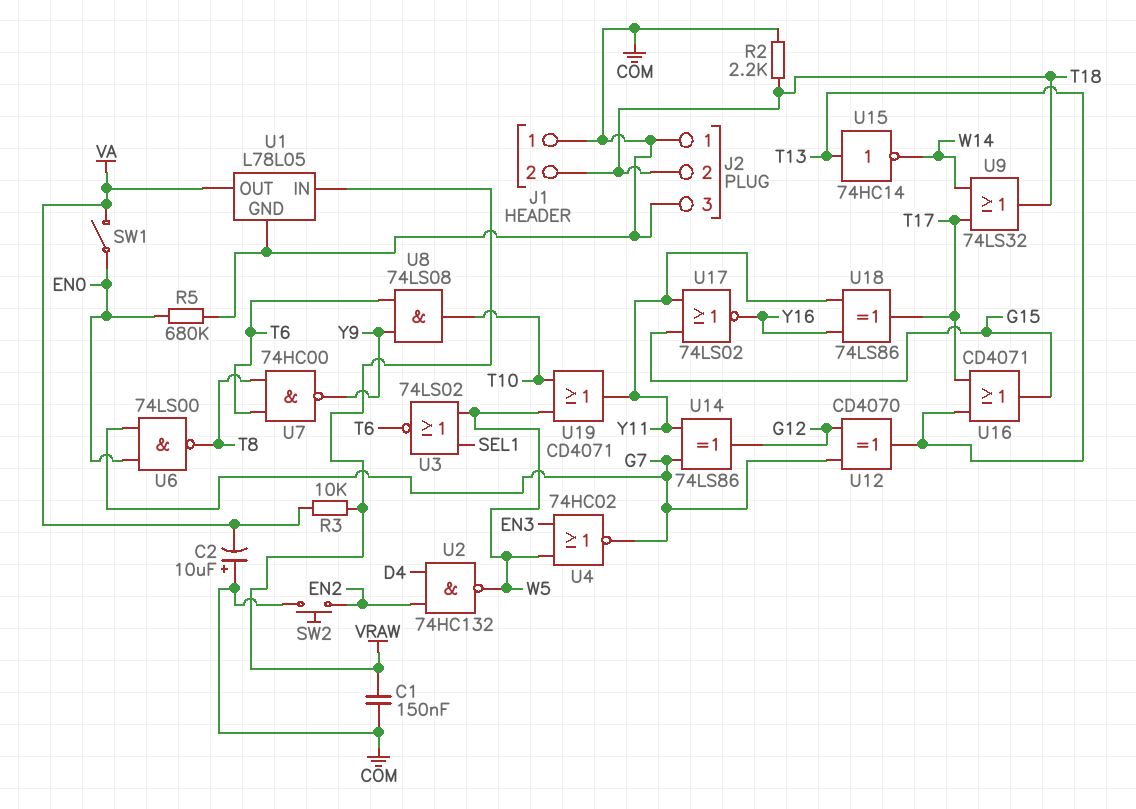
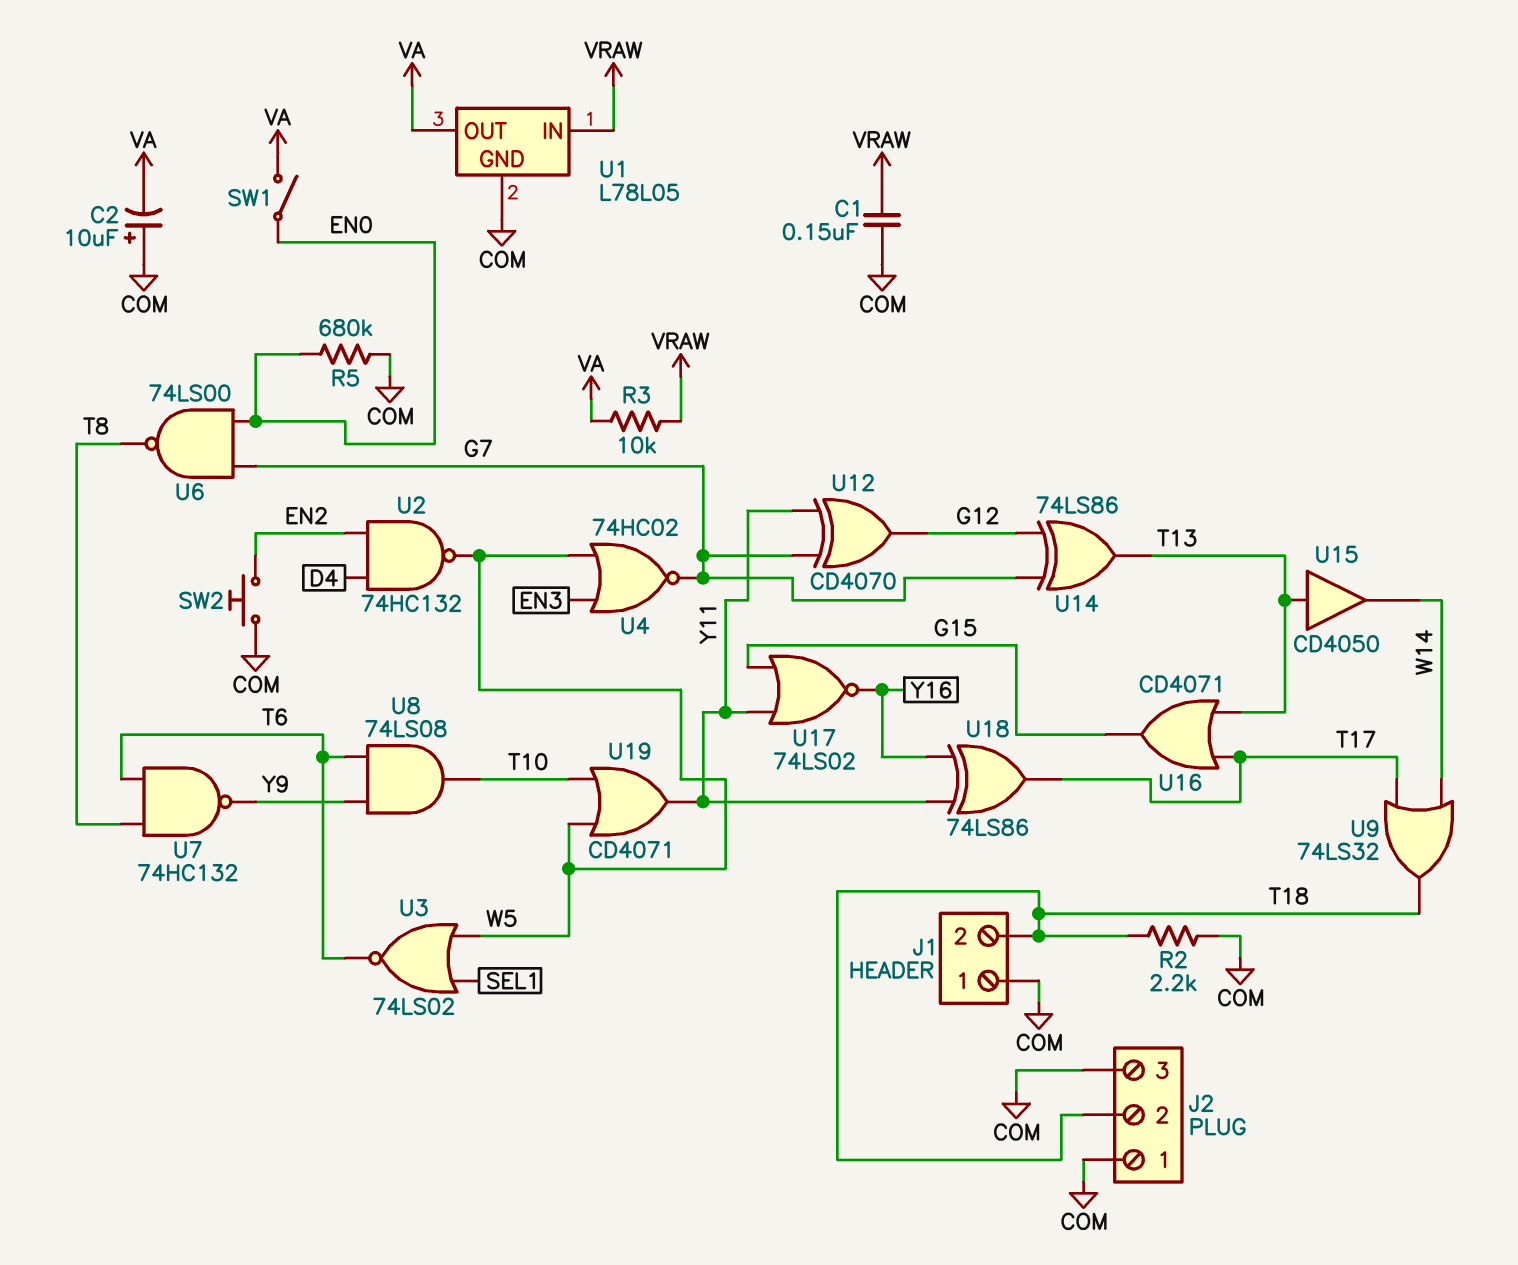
U7: NAND 74HC00 (in T6, in T8, out Y9) -> NAND 74HC132 (in T6, in T8, out Y9)
U12: XOR CD4070 (in G7, in G12, out T13) -> XOR CD4070 (in G7, in Y11, out G12)
U14: XOR 74LS86 (in G7, in Y11, out G12) -> XOR 74LS86 (in G7, in G12, out T13)
U15: NOT 74HC14 (in T13, out W14) -> buffer CD4050 (in T13, out W14)

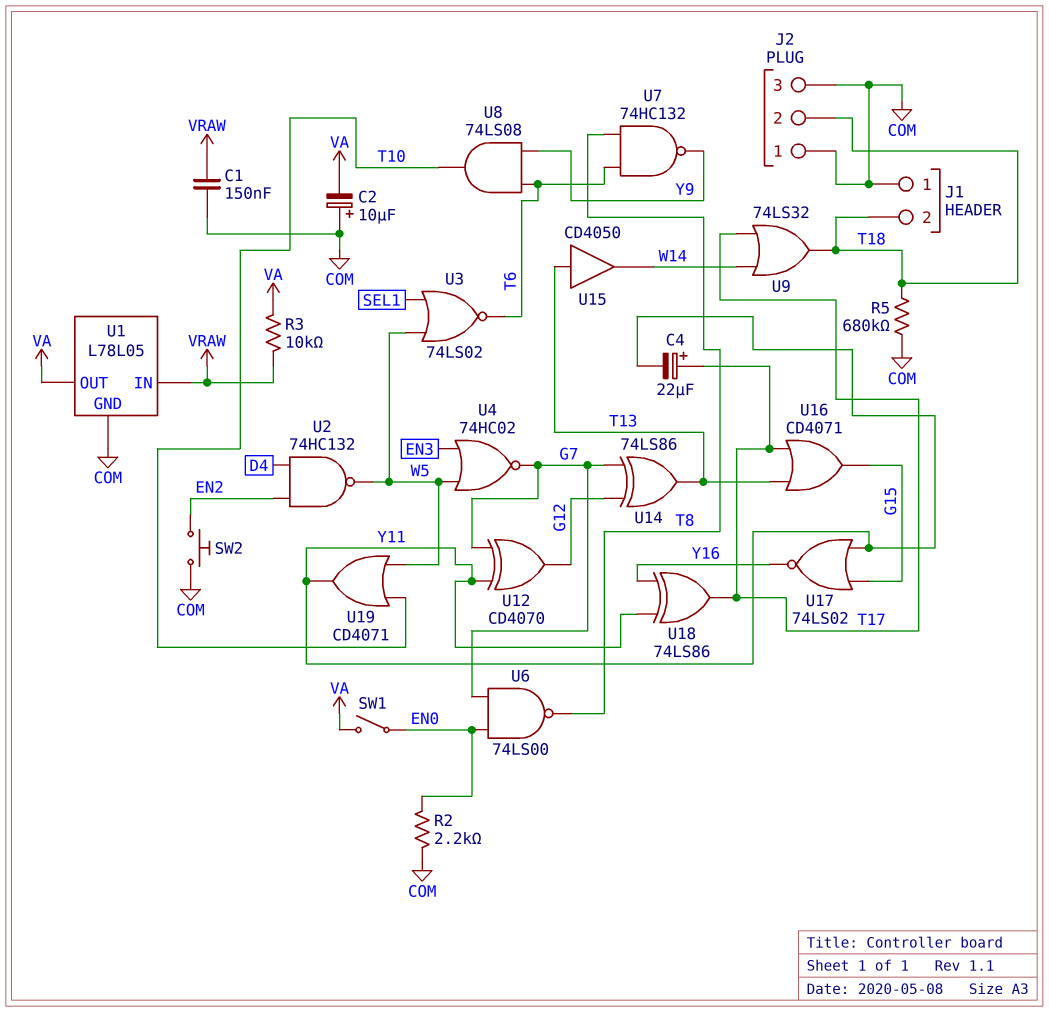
C4: none -> 22uF (plus T17, minus Y11)
R2: 2.2k (COM, T18) -> 2.2k (COM, EN0)
R5: 680k (COM, EN0) -> 680k (COM, T18)

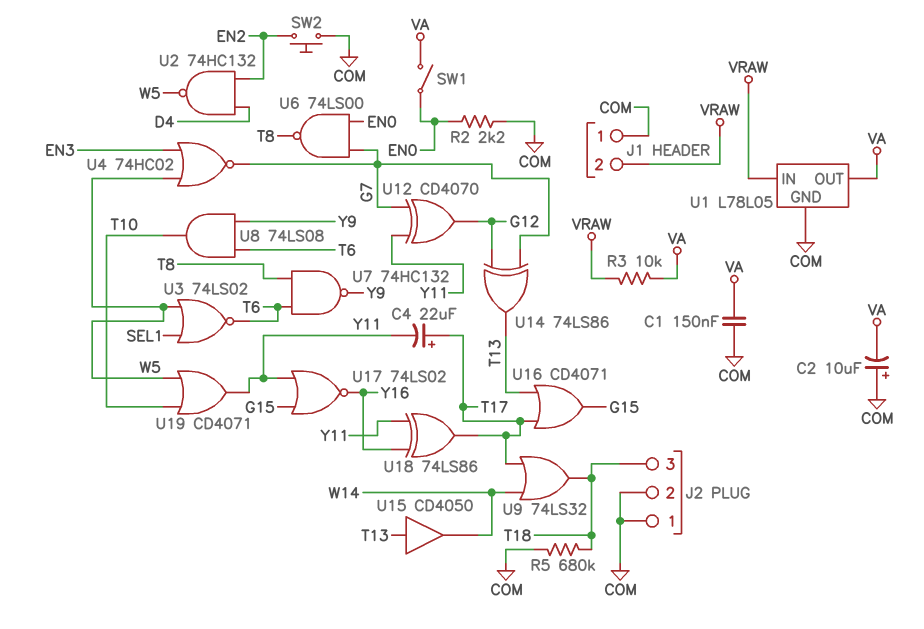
C1: 150nF (COM, VRAW) -> 150nF (COM, VA)
J1 pin 2: T18 -> VRAW
J2 pin 2: T18 -> COM
J2 pin 3: COM -> T18

